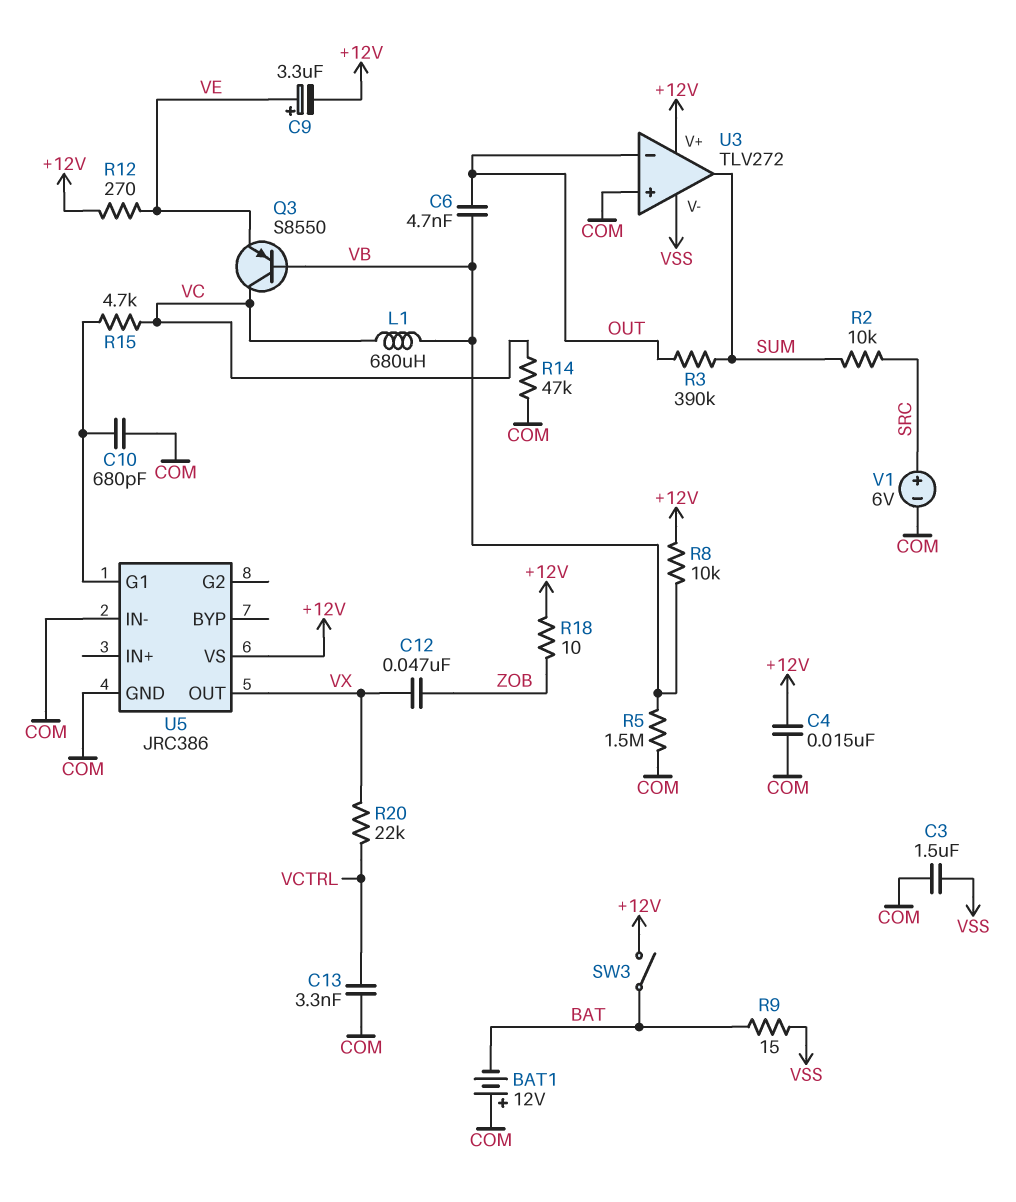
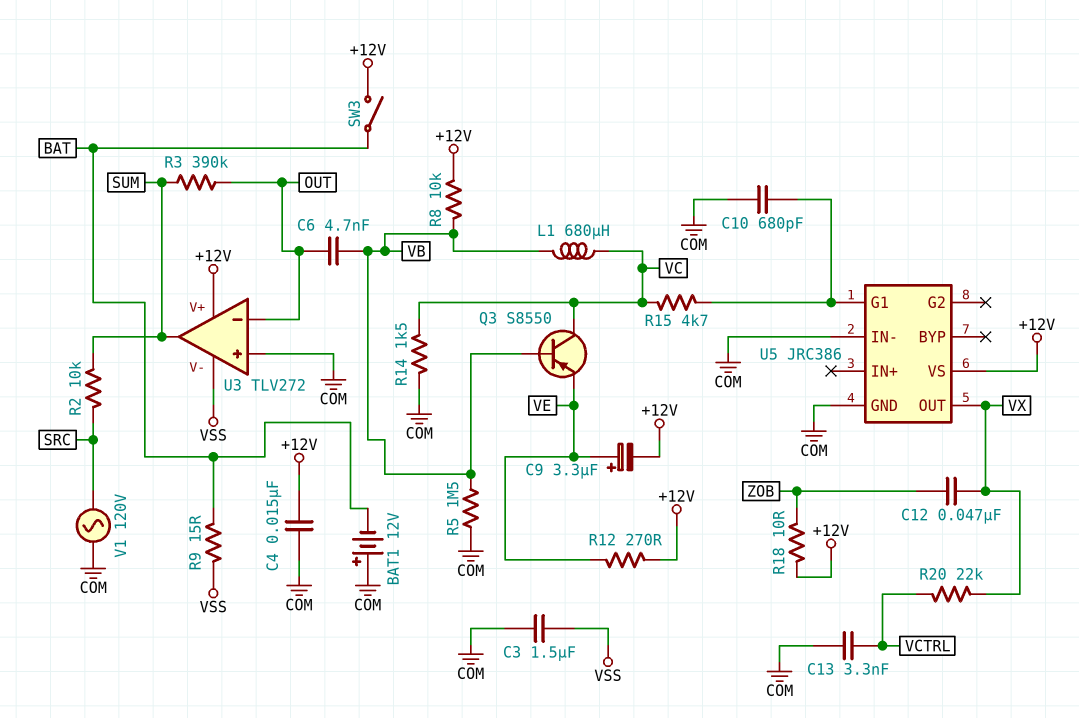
R14: 47k (COM, VC) -> 1.5k (COM, VC)
V1: 6V (plus SRC, minus COM) -> AC 120V (COM, SRC)

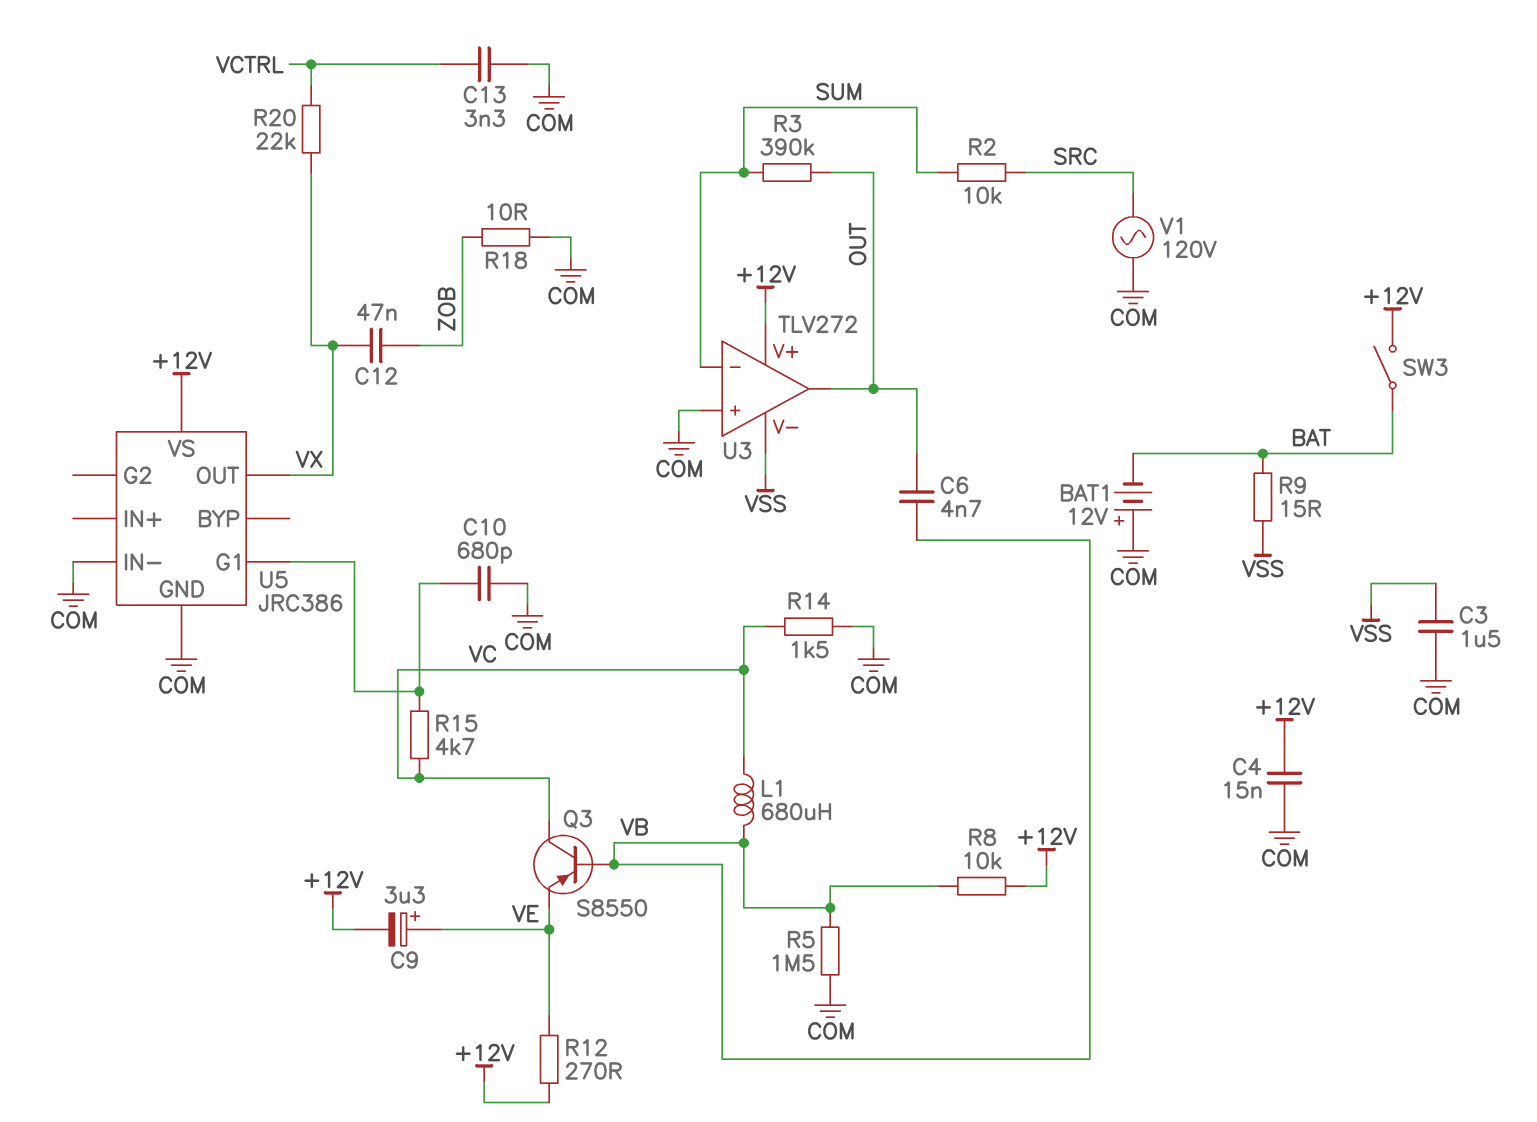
R18: 10 (+12V, ZOB) -> 10 (COM, ZOB)
U3 pin in-: OUT -> SUM
U3 pin out: SUM -> OUT

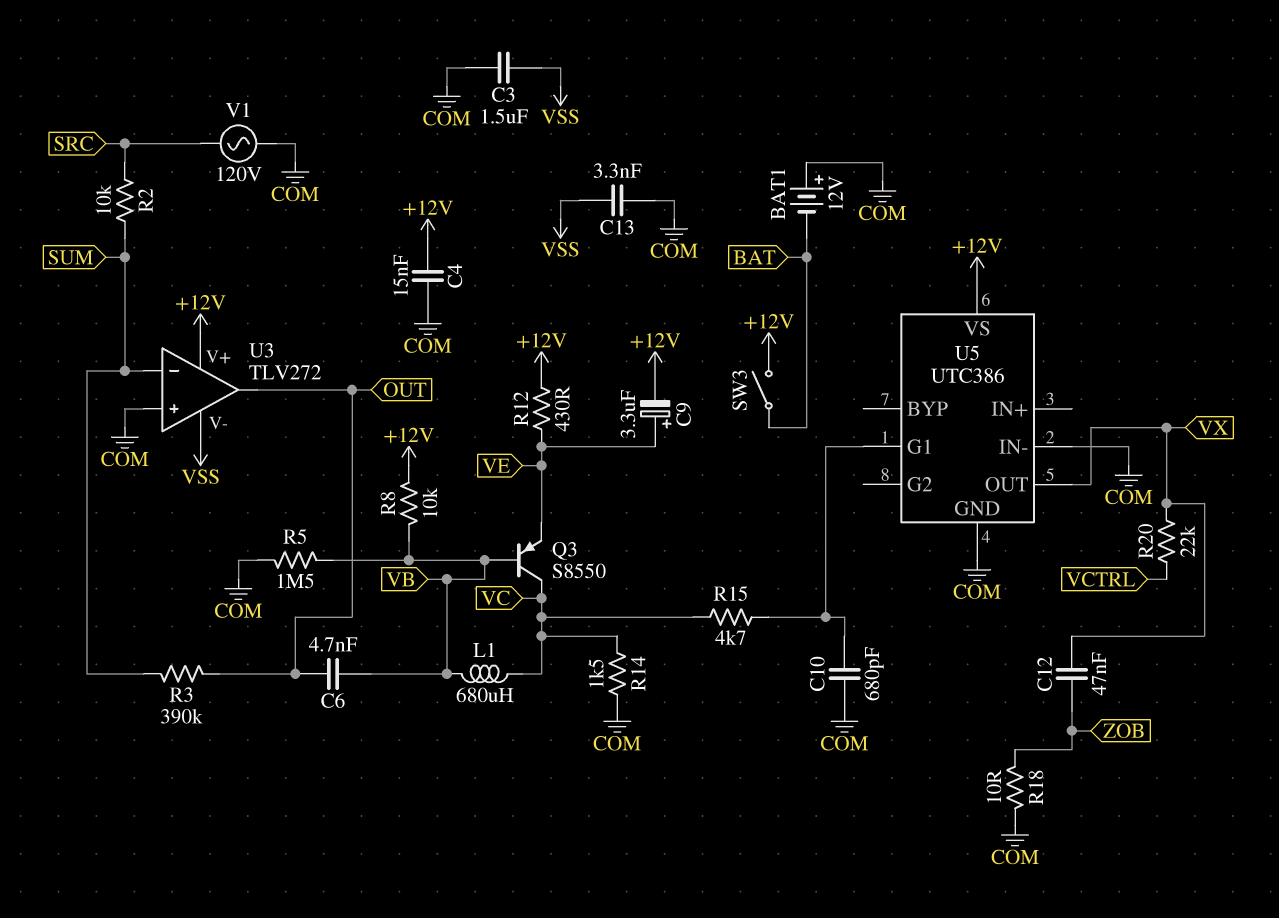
C13: 3.3nF (COM, VCTRL) -> 3.3nF (COM, VSS)
R9: 15 (BAT, VSS) -> none
R12: 270 (+12V, VE) -> 430 (+12V, VE)
U5: JRC386 -> UTC386

